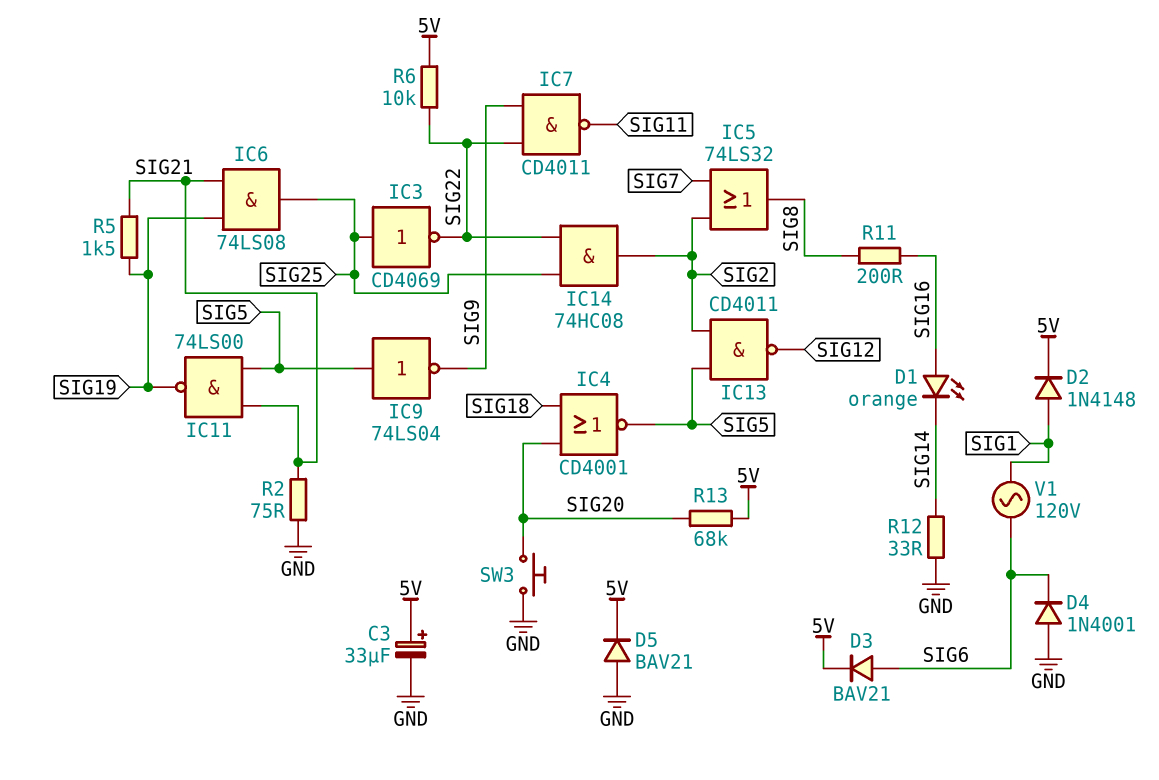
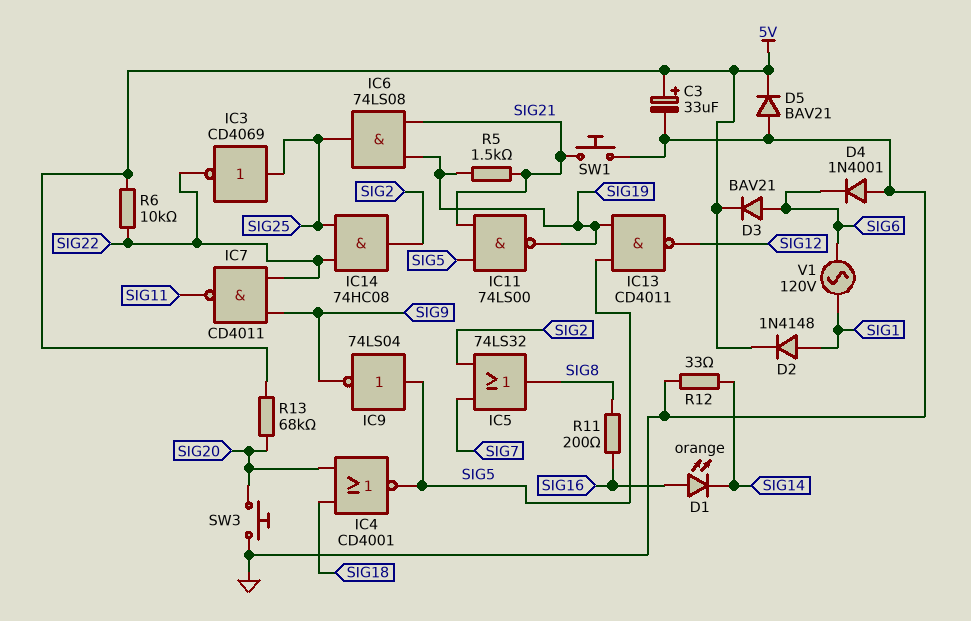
IC13: NAND CD4011 (in SIG2, in SIG5, out SIG12) -> NAND CD4011 (in SIG5, in SIG19, out SIG12)
R2: 75 (GND, SIG21) -> none
SW1: none -> button (GND, SIG21)

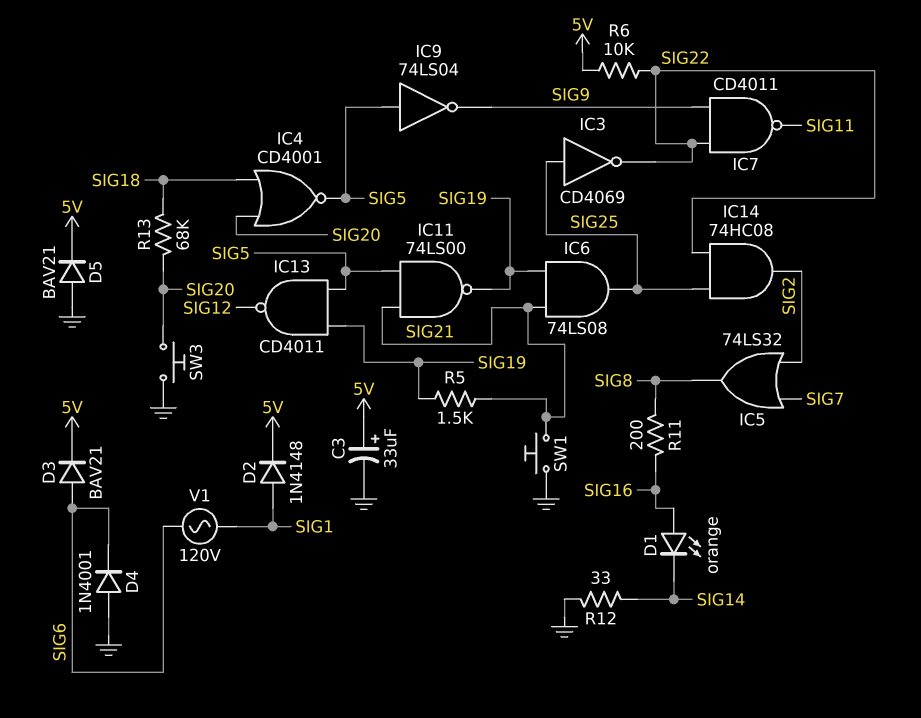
R13: 68k (5V, SIG20) -> 68k (SIG18, SIG20)

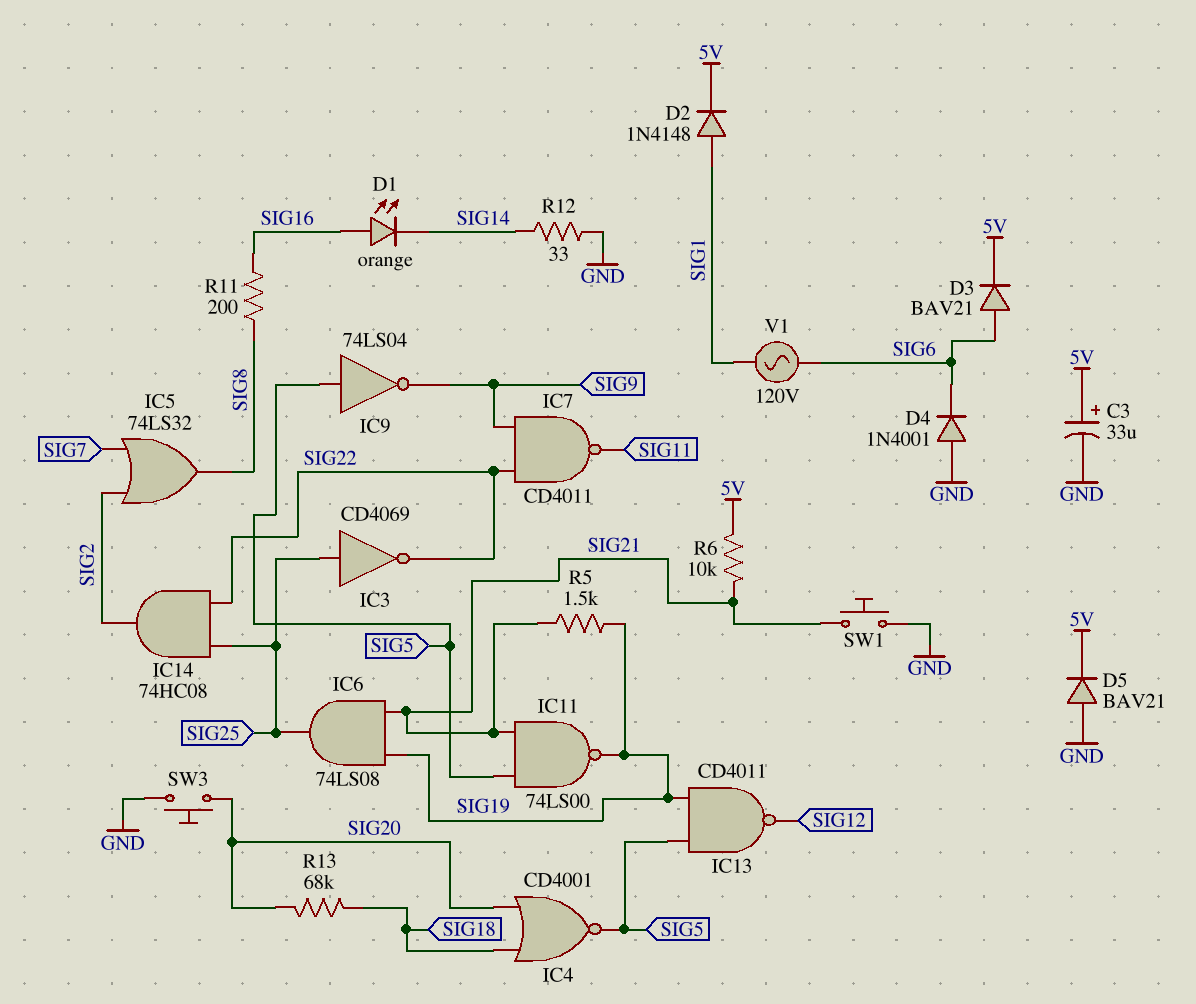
R6: 10k (5V, SIG22) -> 10k (5V, SIG21)

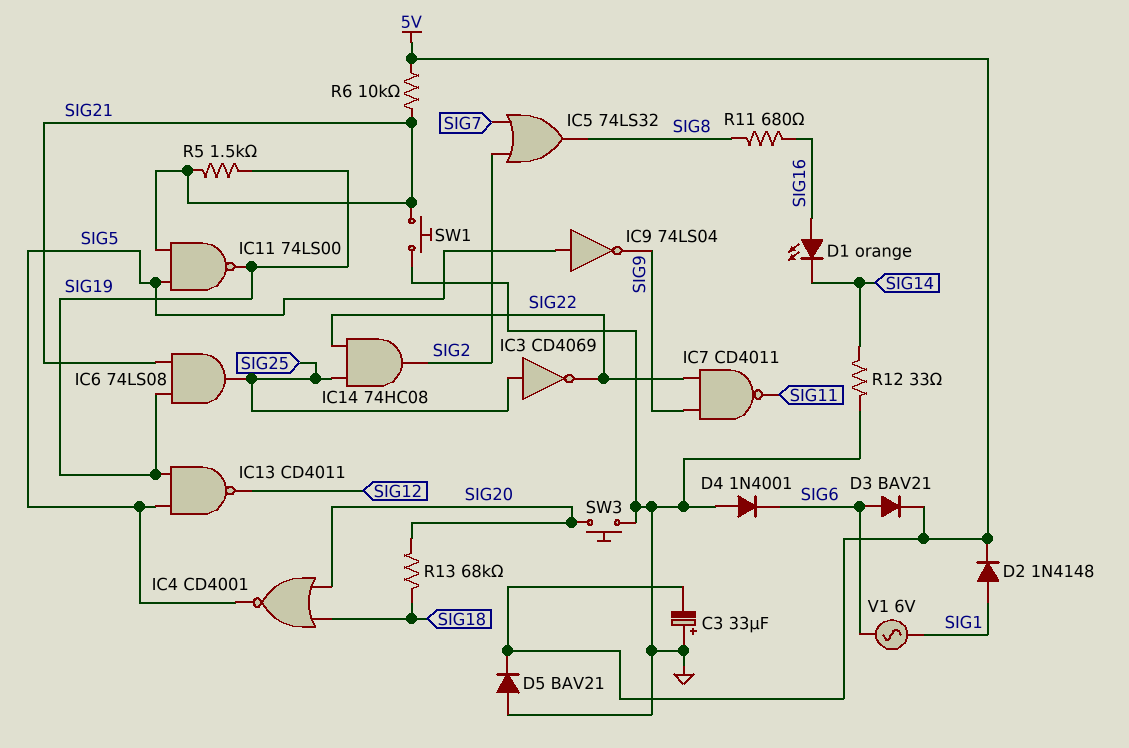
C3: 33uF (plus 5V, minus GND) -> 33uF (plus GND, minus 5V)
R11: 200 (SIG8, SIG16) -> 680 (SIG8, SIG16)
V1: AC 120V (SIG1, SIG6) -> AC 6V (SIG1, SIG6)

